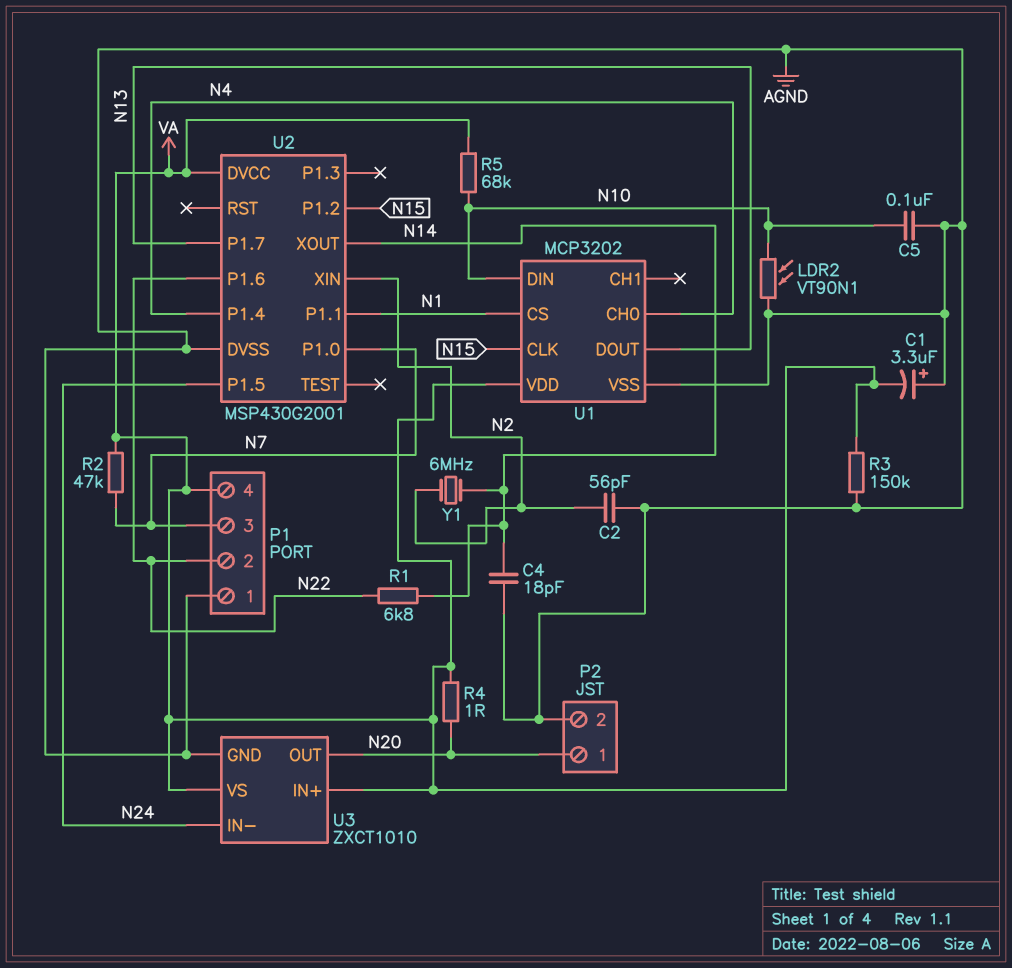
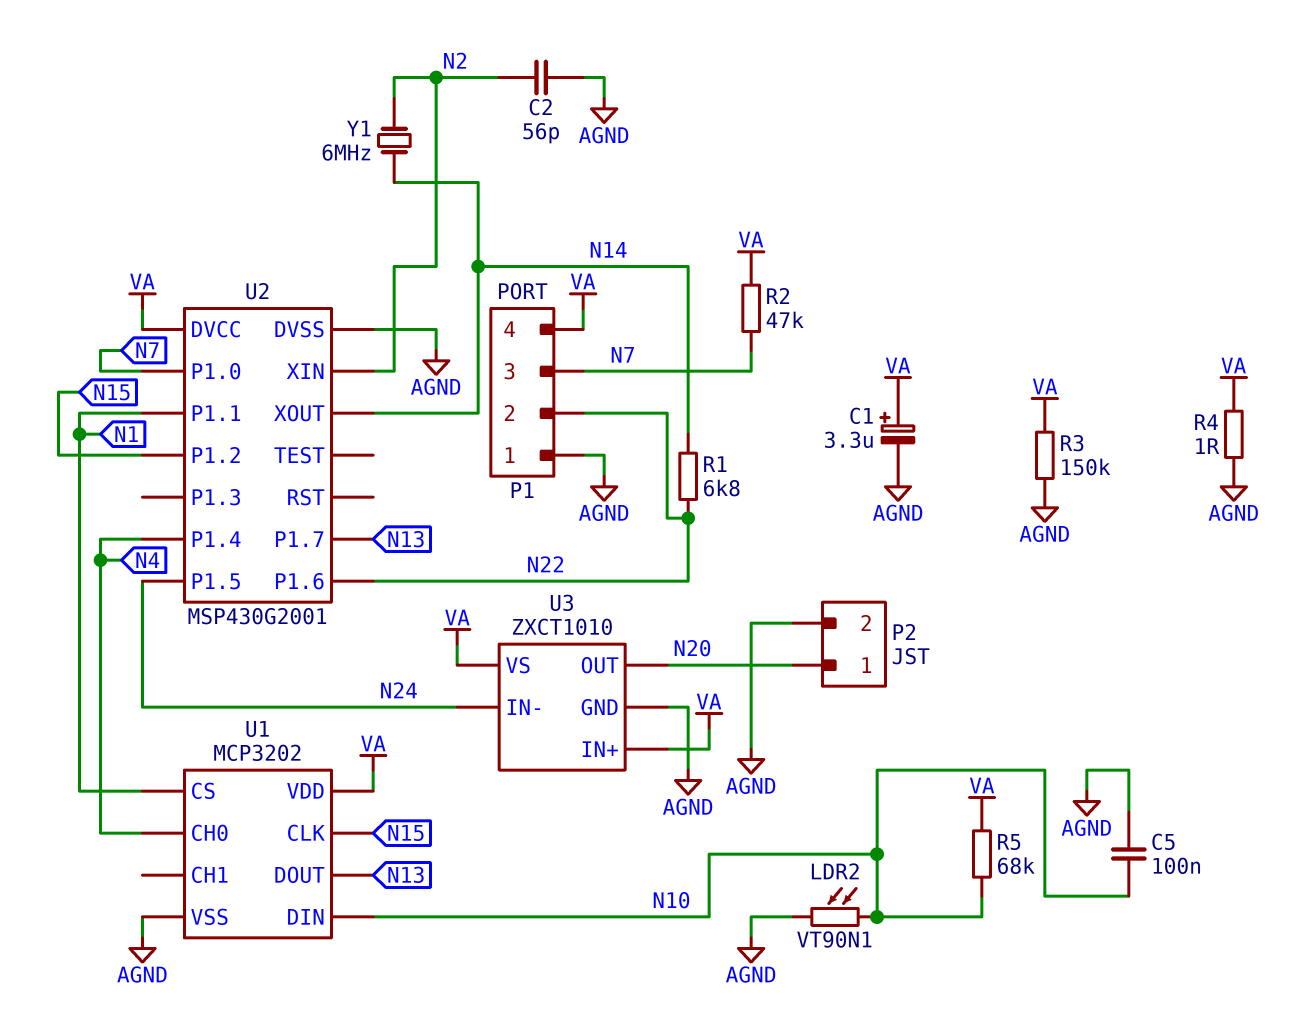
C1: 3.3uF (plus AGND, minus VA) -> 3.3uF (plus VA, minus AGND)
C4: 18pF (AGND, N14) -> none
R4: 1 (N20, VA) -> 1 (AGND, VA)

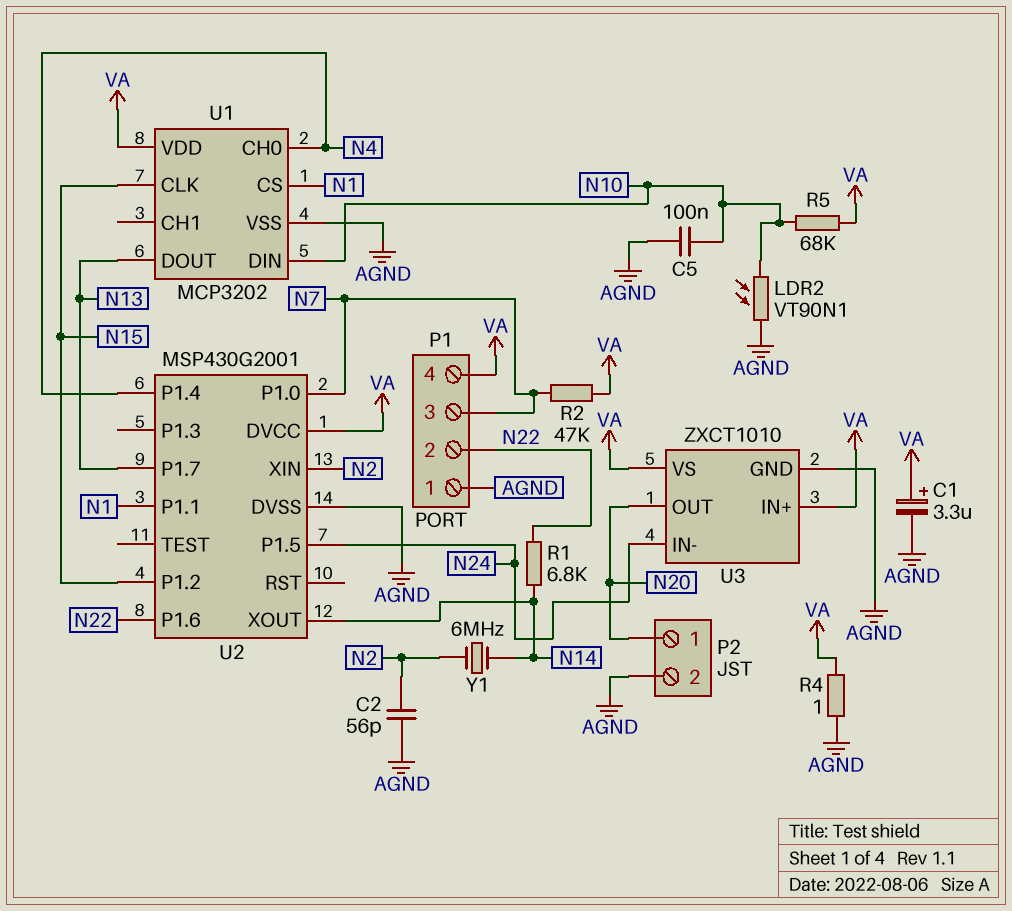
R3: 150k (AGND, VA) -> none

